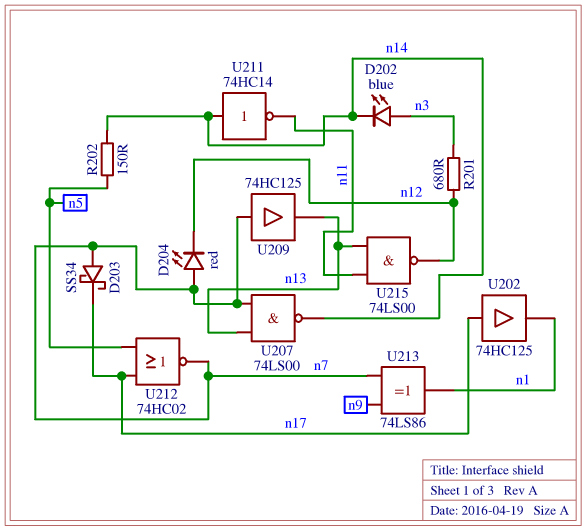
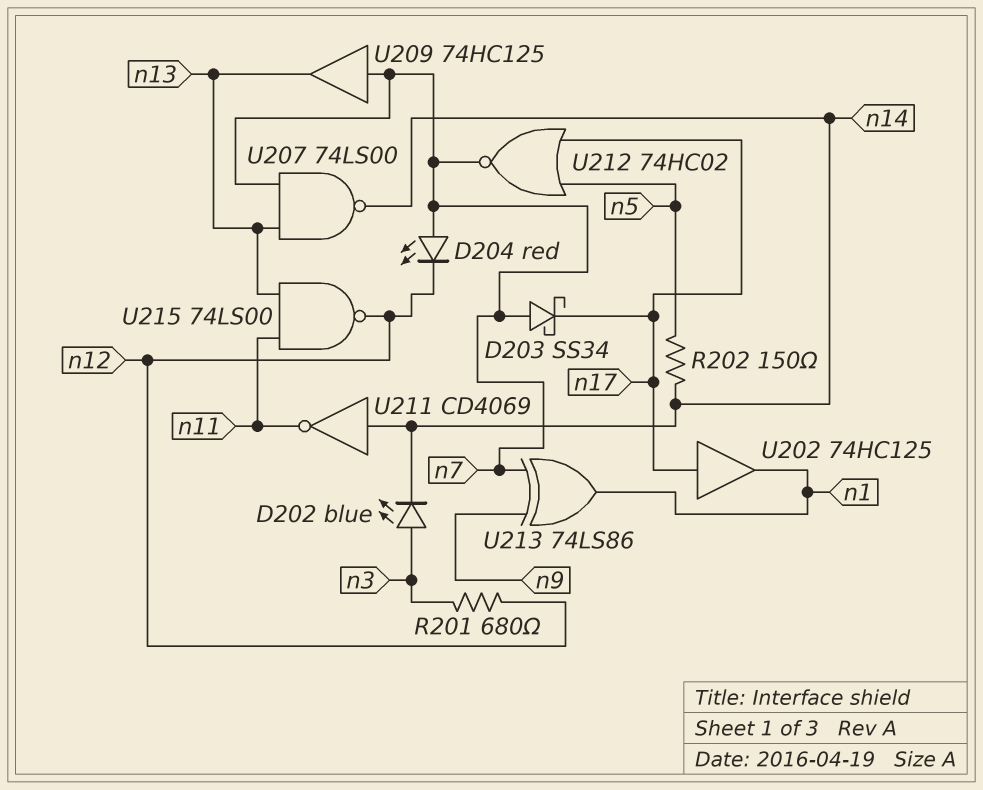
U211: NOT 74HC14 (in n14, out n11) -> NOT CD4069 (in n14, out n11)

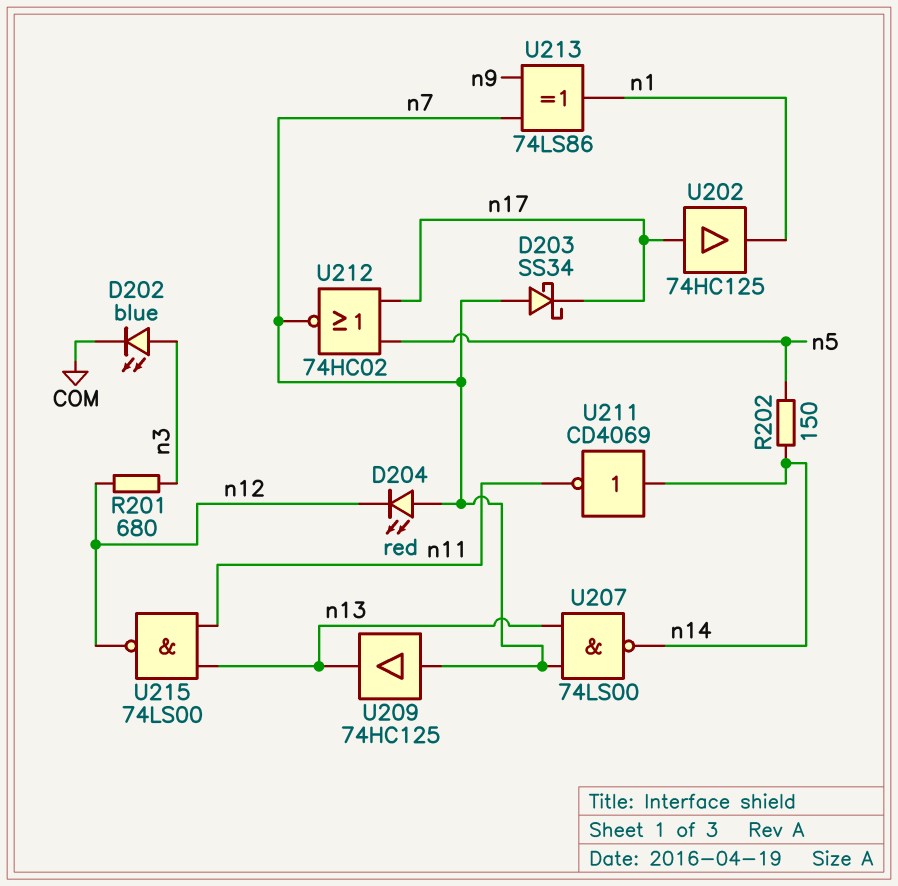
D202: LED blue (A n3, K n14) -> LED blue (A n3, K COM)

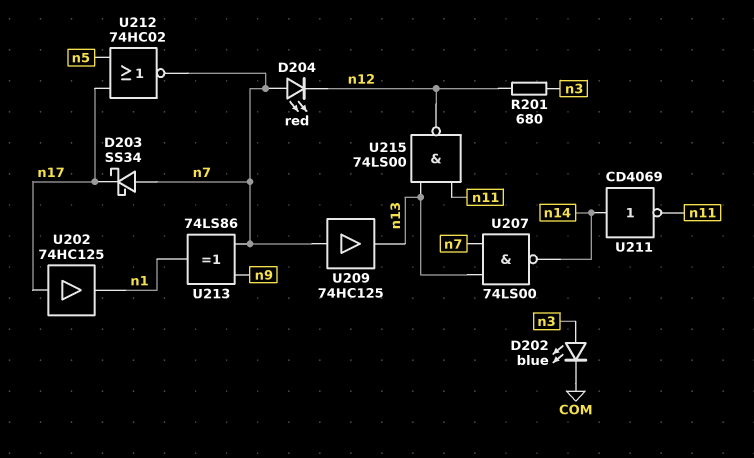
R202: 150 (n5, n14) -> none

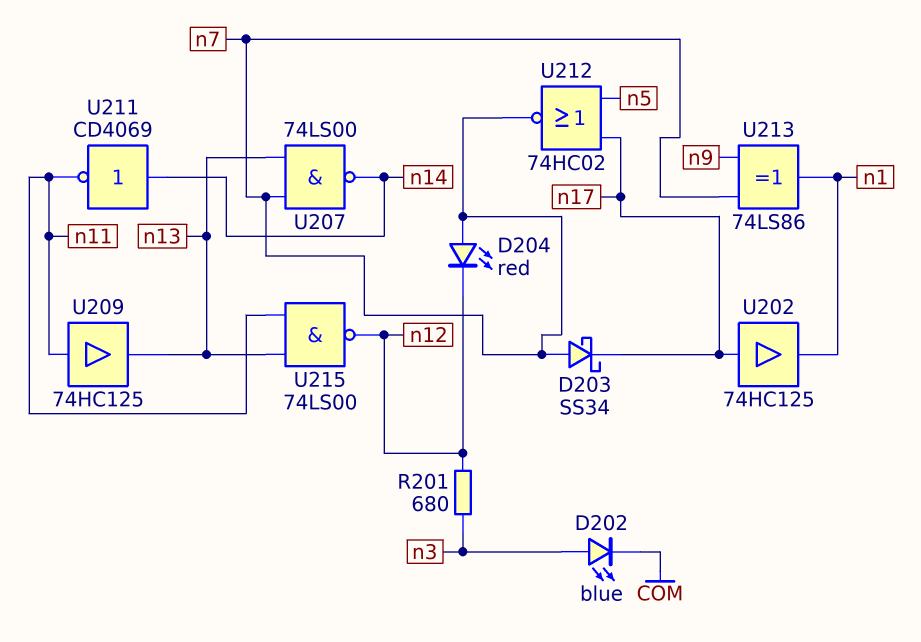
U209: buffer 74HC125 (in n7, out n13) -> buffer 74HC125 (in n11, out n13)

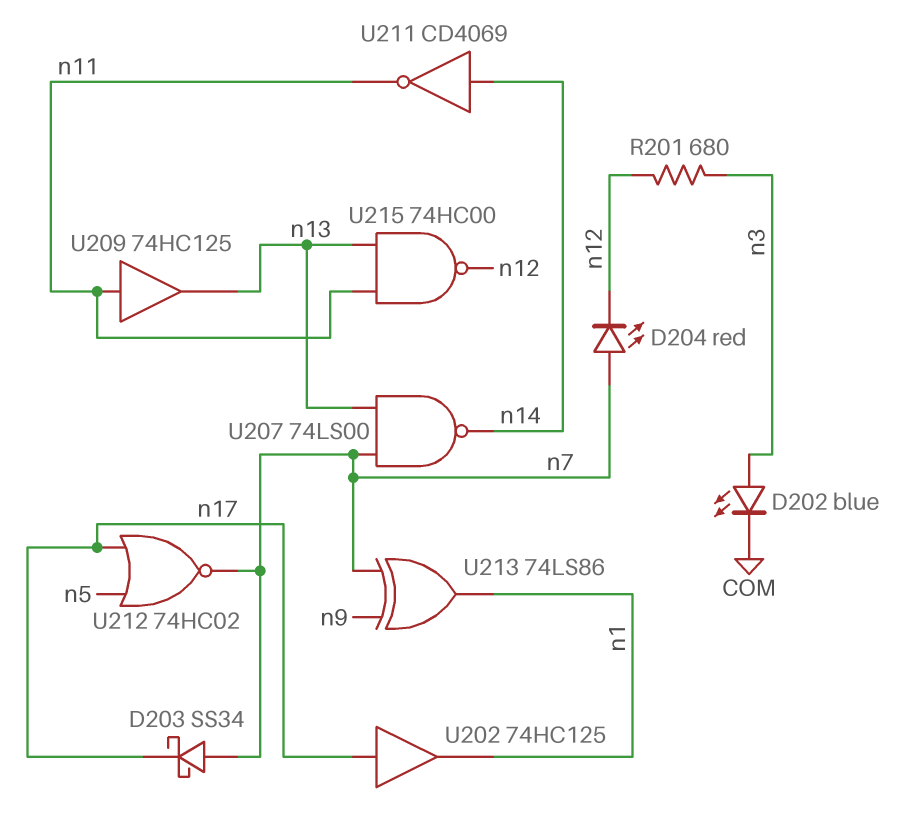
U215: NAND 74LS00 (in n11, in n13, out n12) -> NAND 74HC00 (in n11, in n13, out n12)

